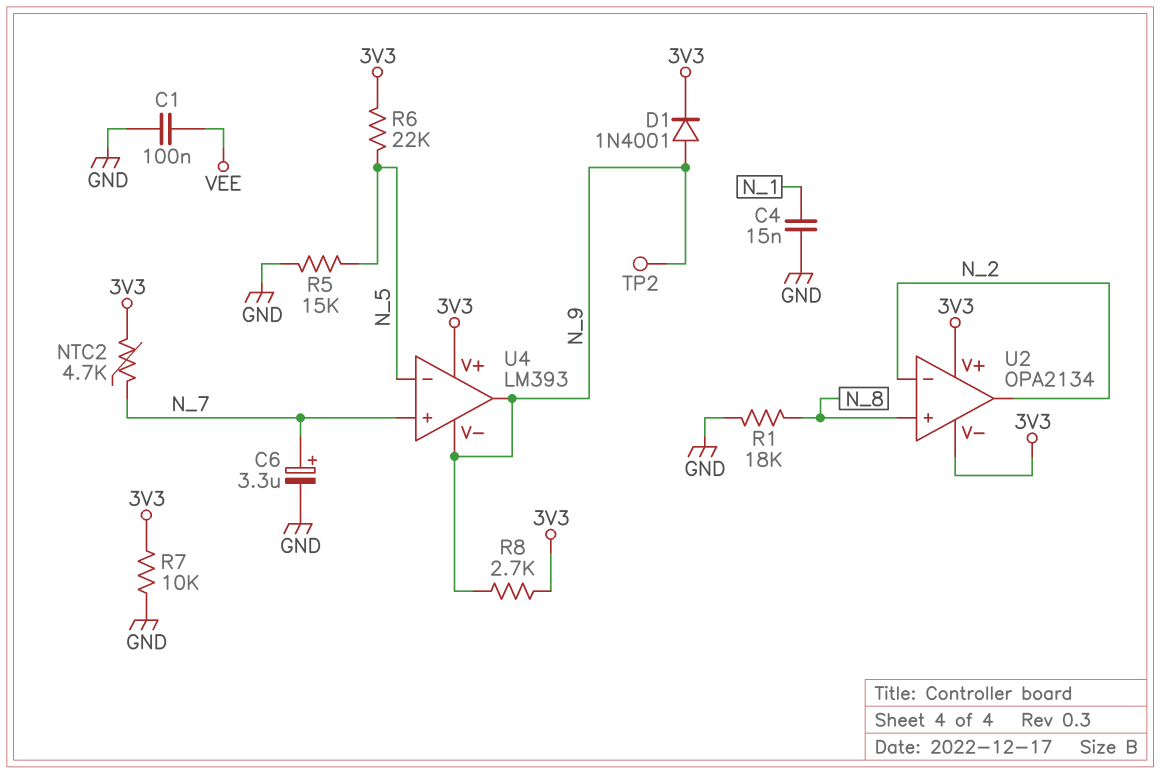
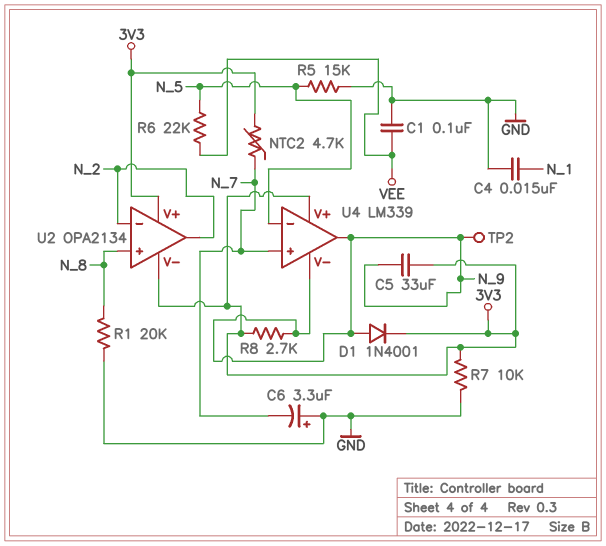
C5: none -> 33uF (3V3, N_9)
C6: 3.3uF (plus N_7, minus GND) -> 3.3uF (plus GND, minus N_7)
R1: 18k (GND, N_8) -> 20k (GND, N_8)
R6: 22k (3V3, N_5) -> 22k (N_5, VEE)
U4: LM393 -> LM339

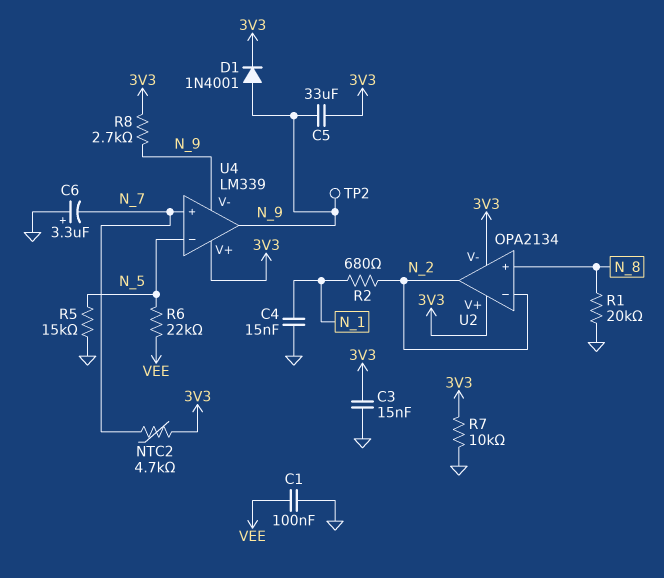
C3: none -> 15nF (3V3, GND)
R2: none -> 680 (N_1, N_2)

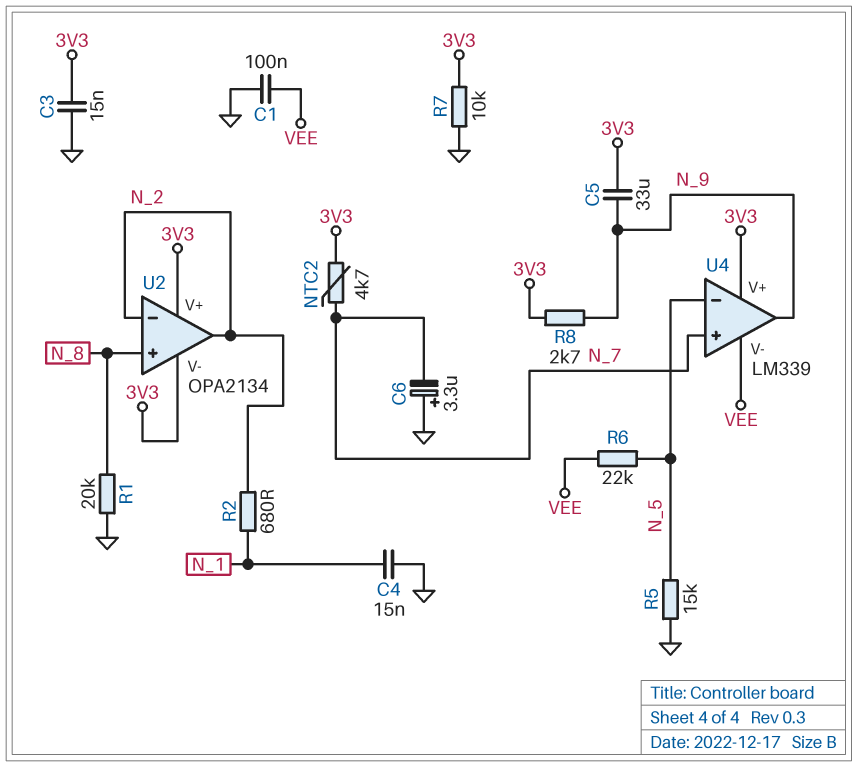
D1: diode 1N4001 (A N_9, K 3V3) -> none
TP2: test point (N_9) -> none
U4 pin V-: N_9 -> VEE

